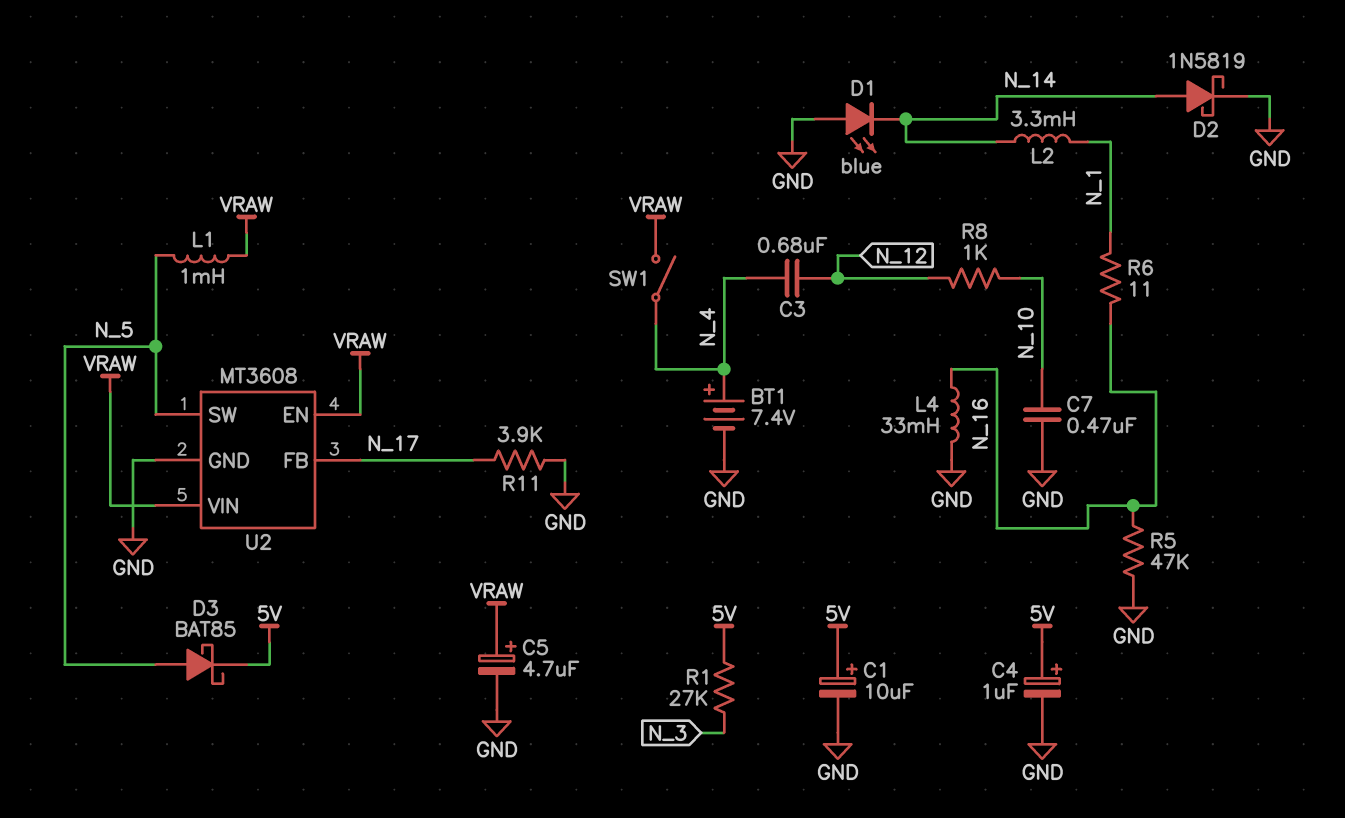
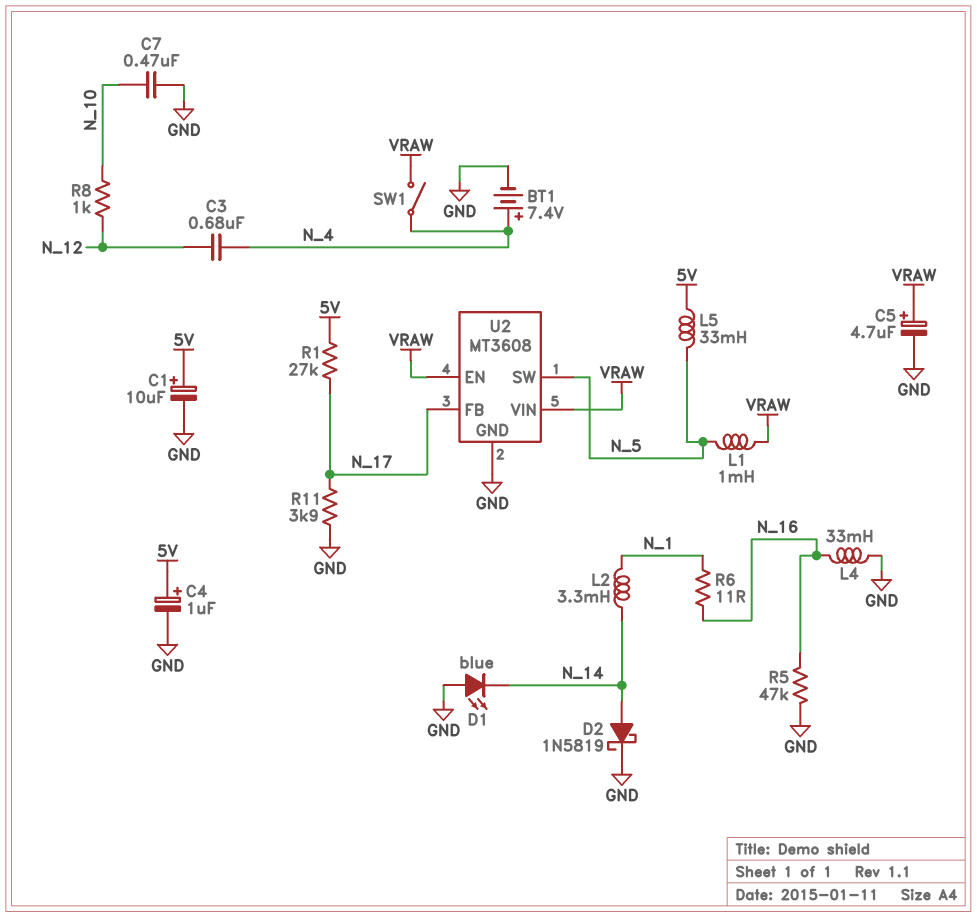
D3: schottky BAT85 (A N_5, K 5V) -> none
L5: none -> 33mH (5V, N_5)
R1: 27k (5V, N_3) -> 27k (5V, N_17)

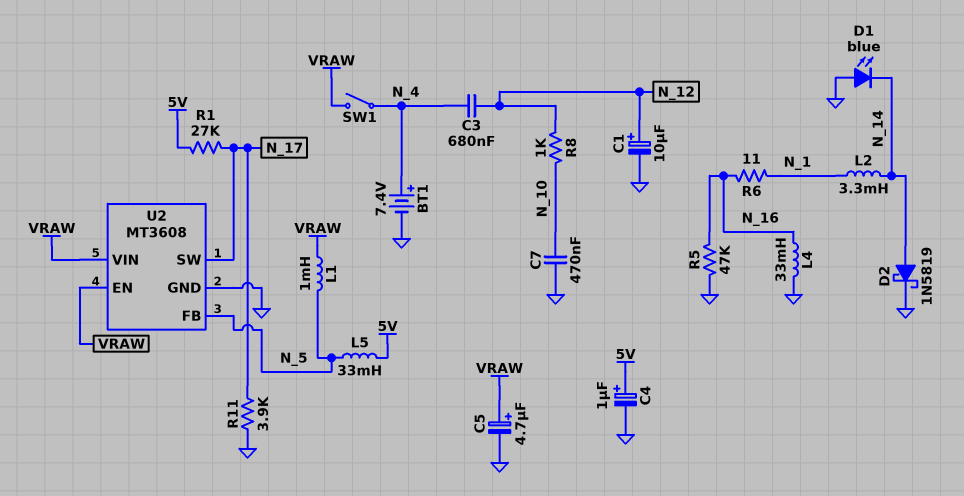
C1: 10uF (plus 5V, minus GND) -> 10uF (plus N_12, minus GND)
U2 pin FB: N_17 -> N_5
U2 pin SW: N_5 -> N_17

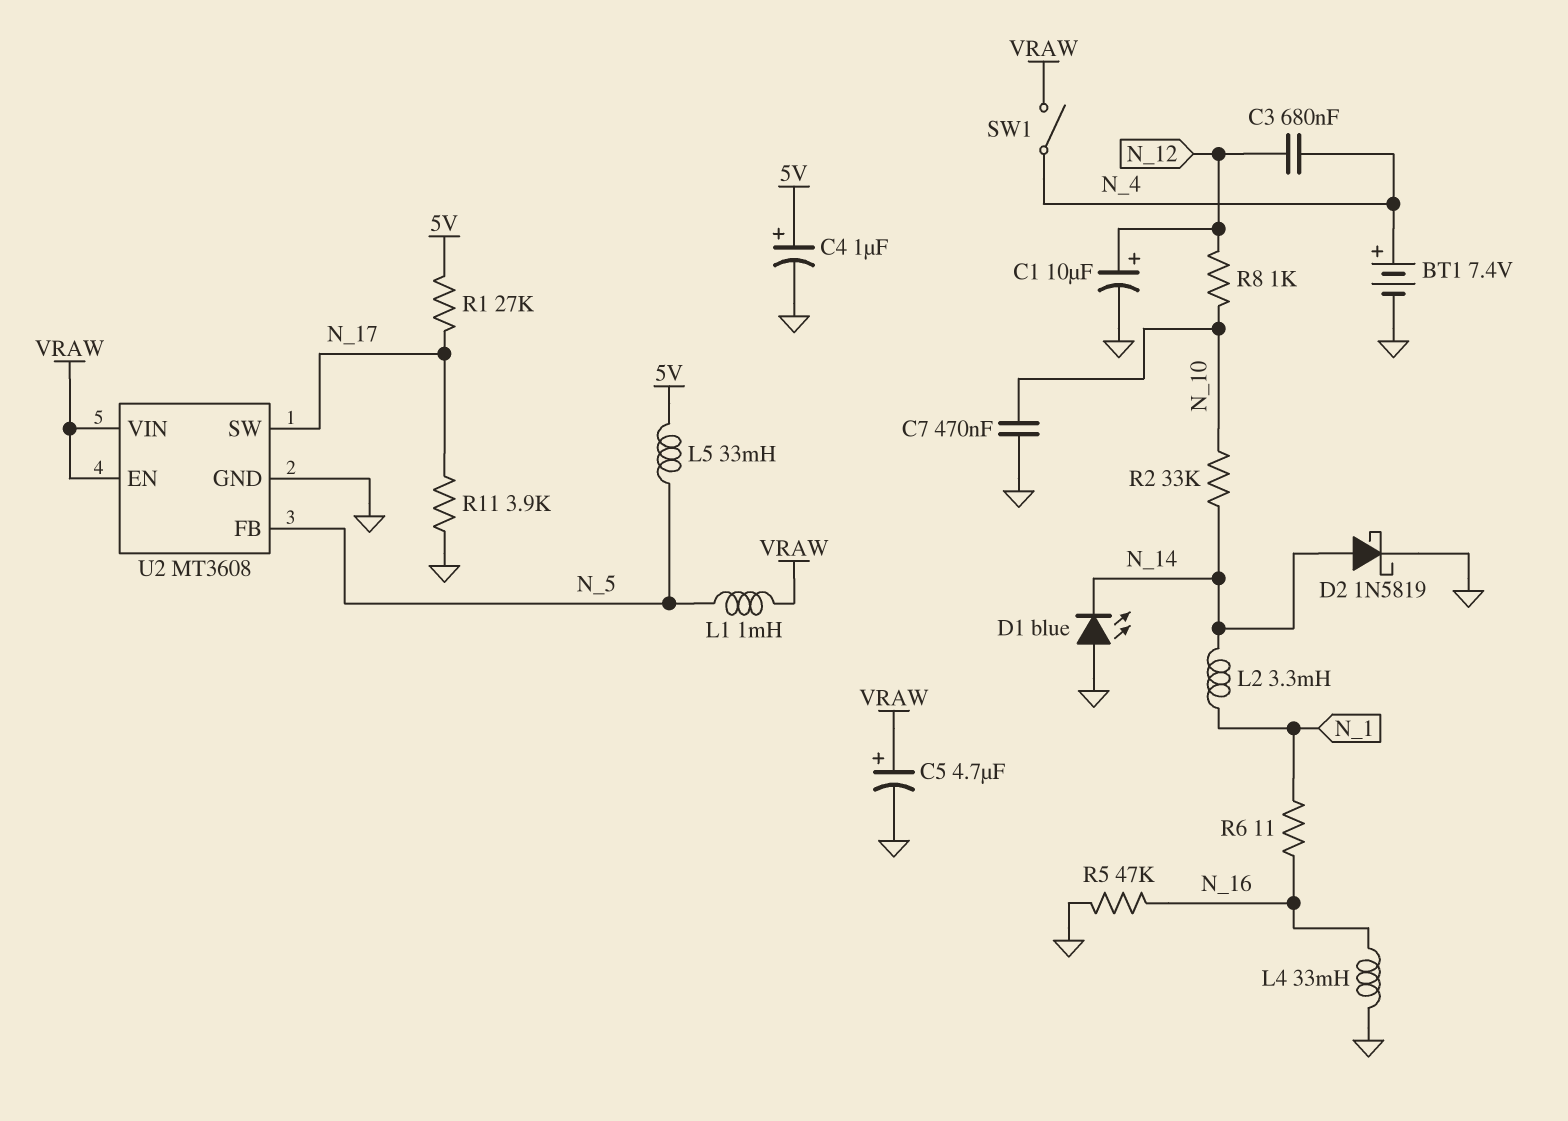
R2: none -> 33k (N_10, N_14)

